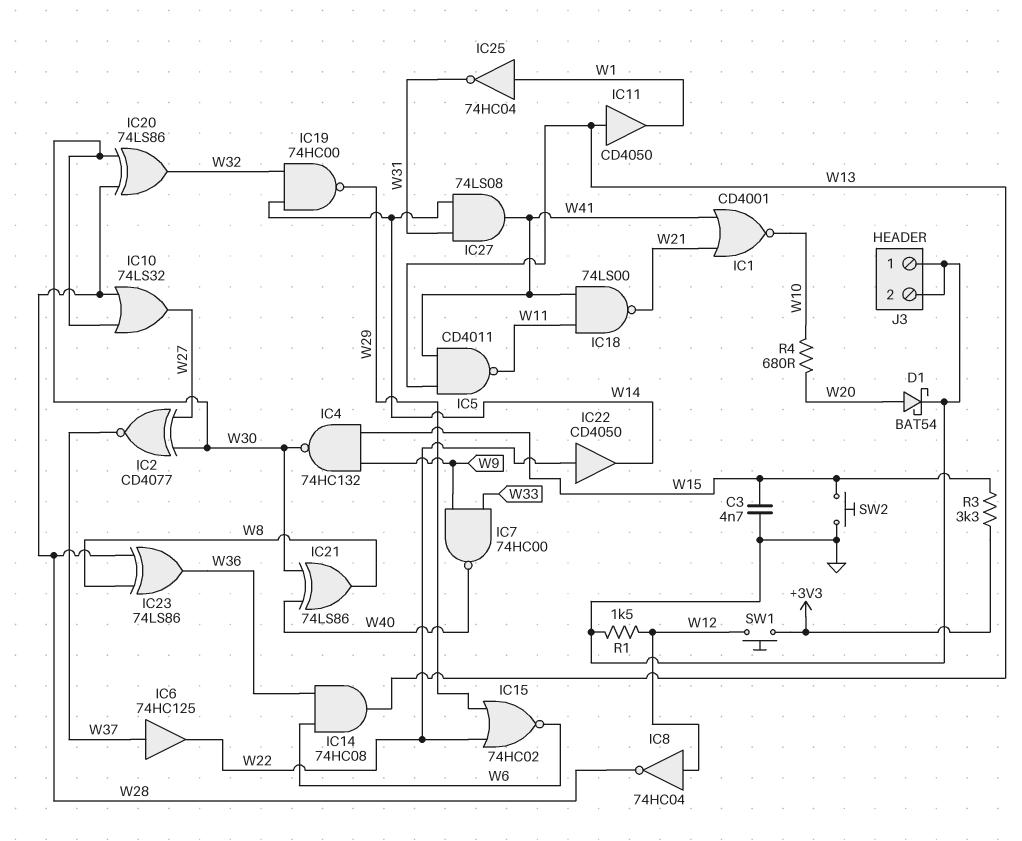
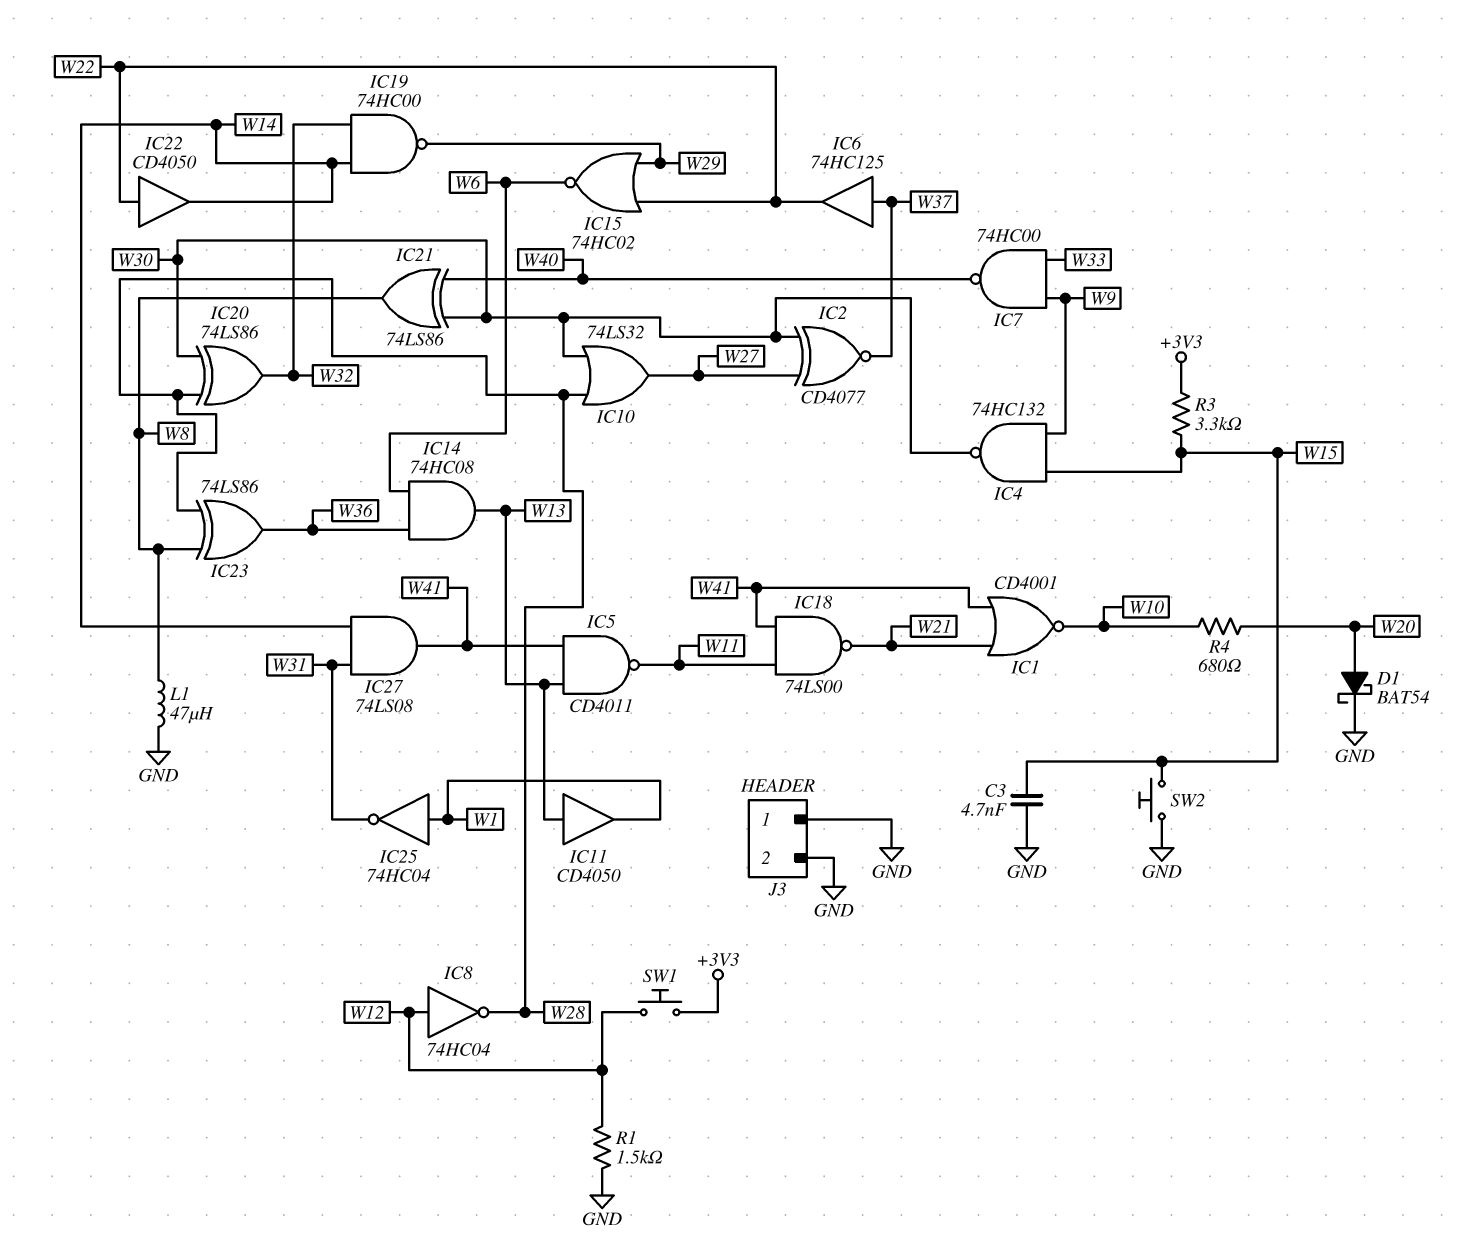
L1: none -> 47uH (GND, W8)

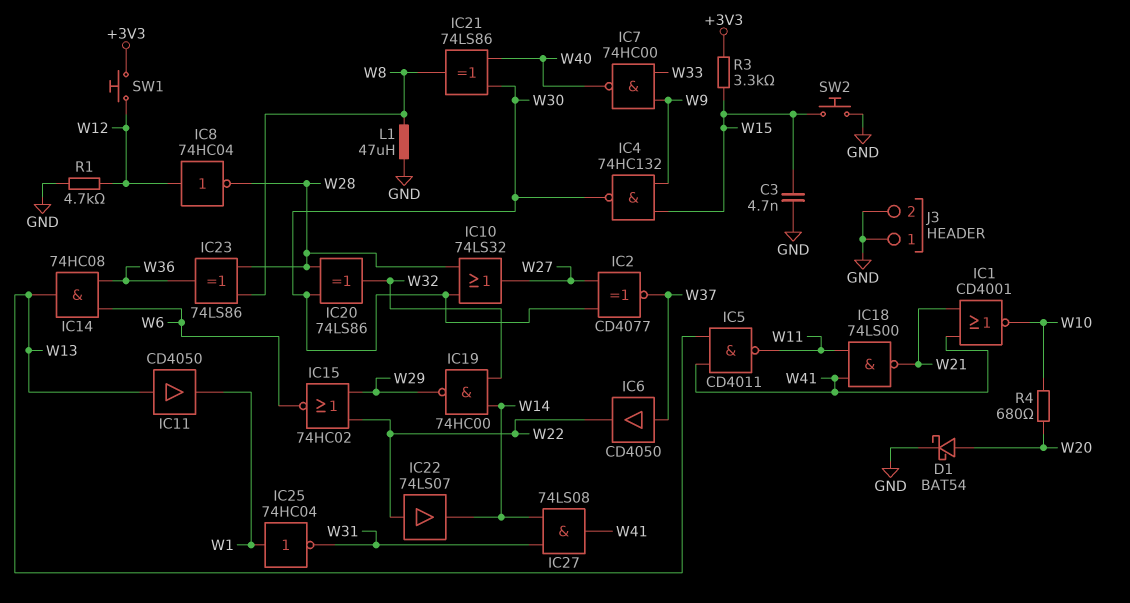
IC6: buffer 74HC125 (in W37, out W22) -> buffer CD4050 (in W37, out W22)
IC22: buffer CD4050 (in W22, out W14) -> buffer 74LS07 (in W22, out W14)
R1: 1.5k (GND, W12) -> 4.7k (GND, W12)

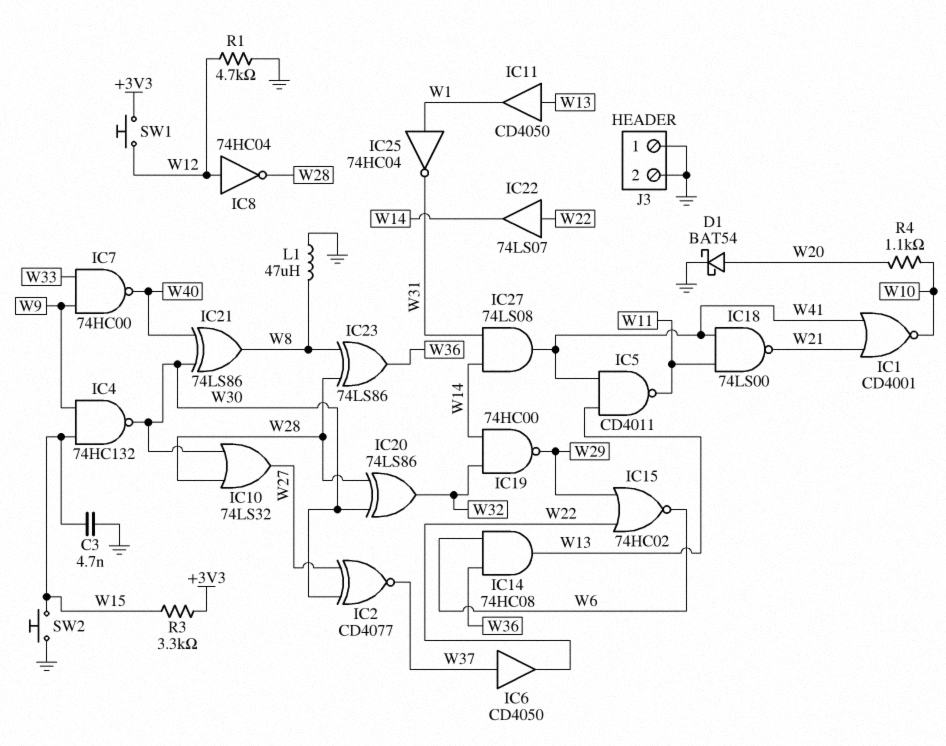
R4: 680 (W10, W20) -> 1.1k (W10, W20)

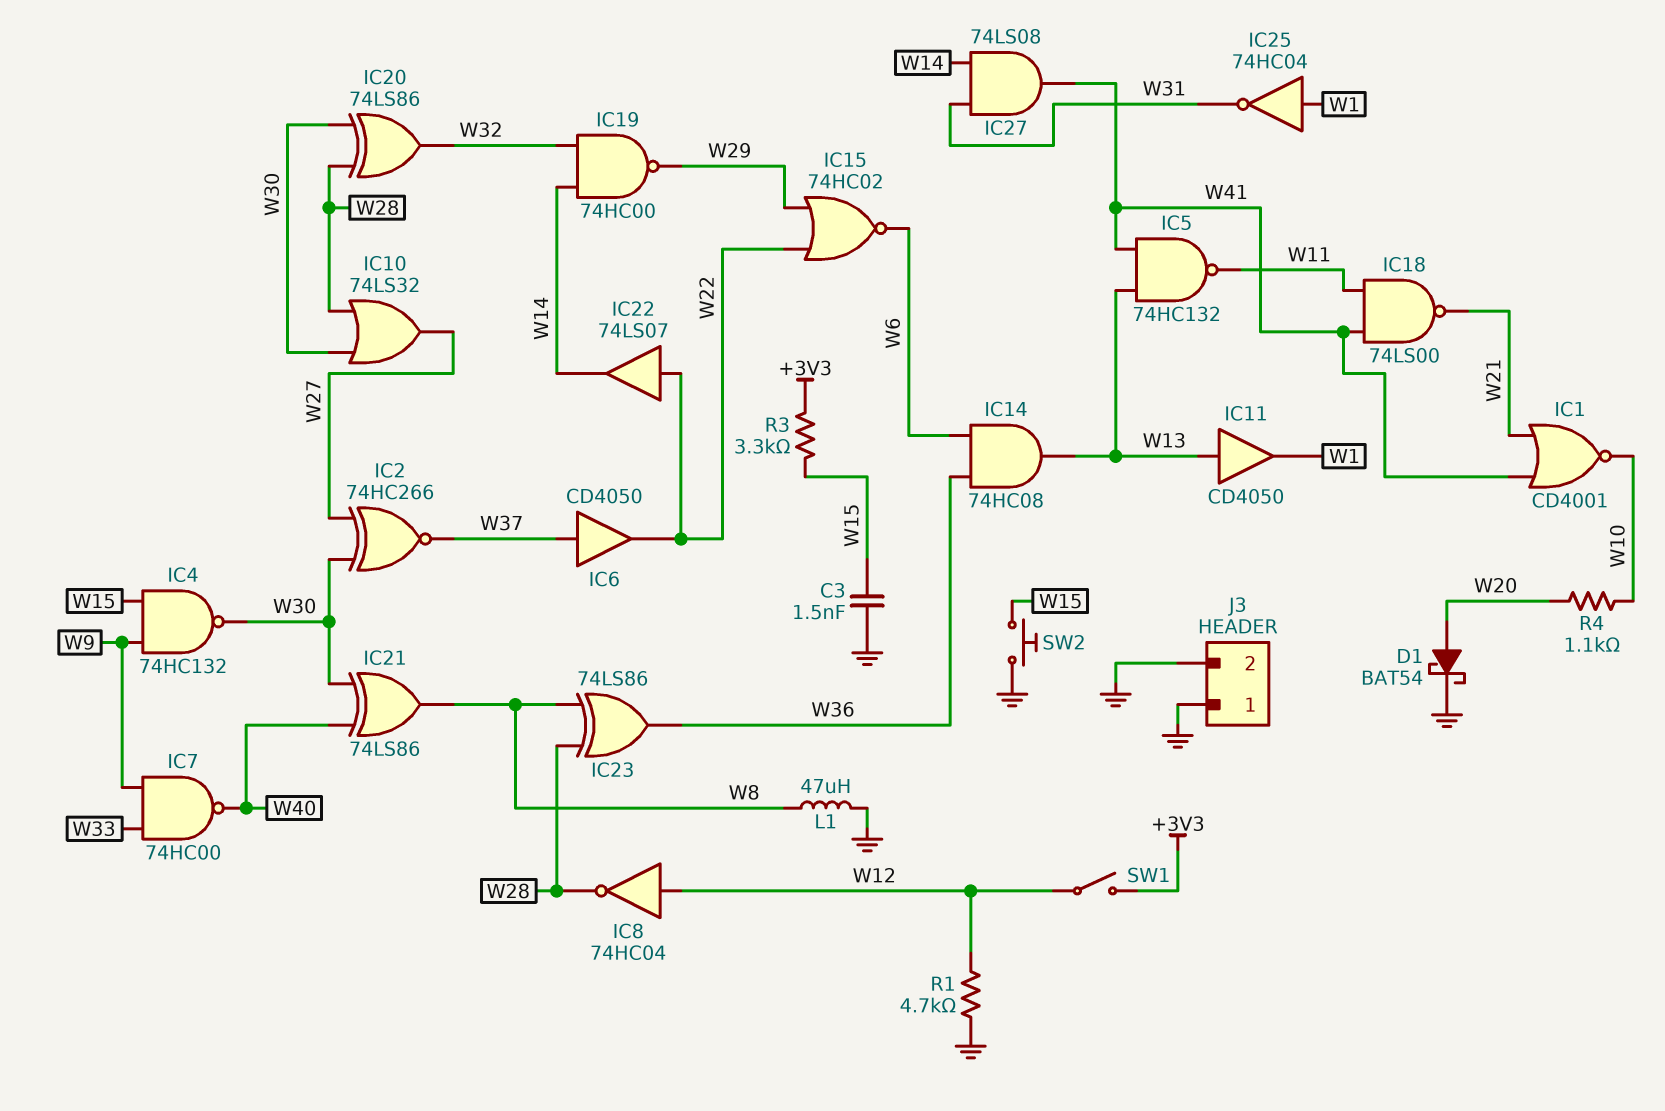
C3: 4.7nF (GND, W15) -> 1.5nF (GND, W15)
IC2: XNOR CD4077 (in W27, in W30, out W37) -> XNOR 74HC266 (in W27, in W30, out W37)
IC5: NAND CD4011 (in W13, in W41, out W11) -> NAND 74HC132 (in W13, in W41, out W11)
SW1: button (+3V3, W12) -> switch (+3V3, W12)

